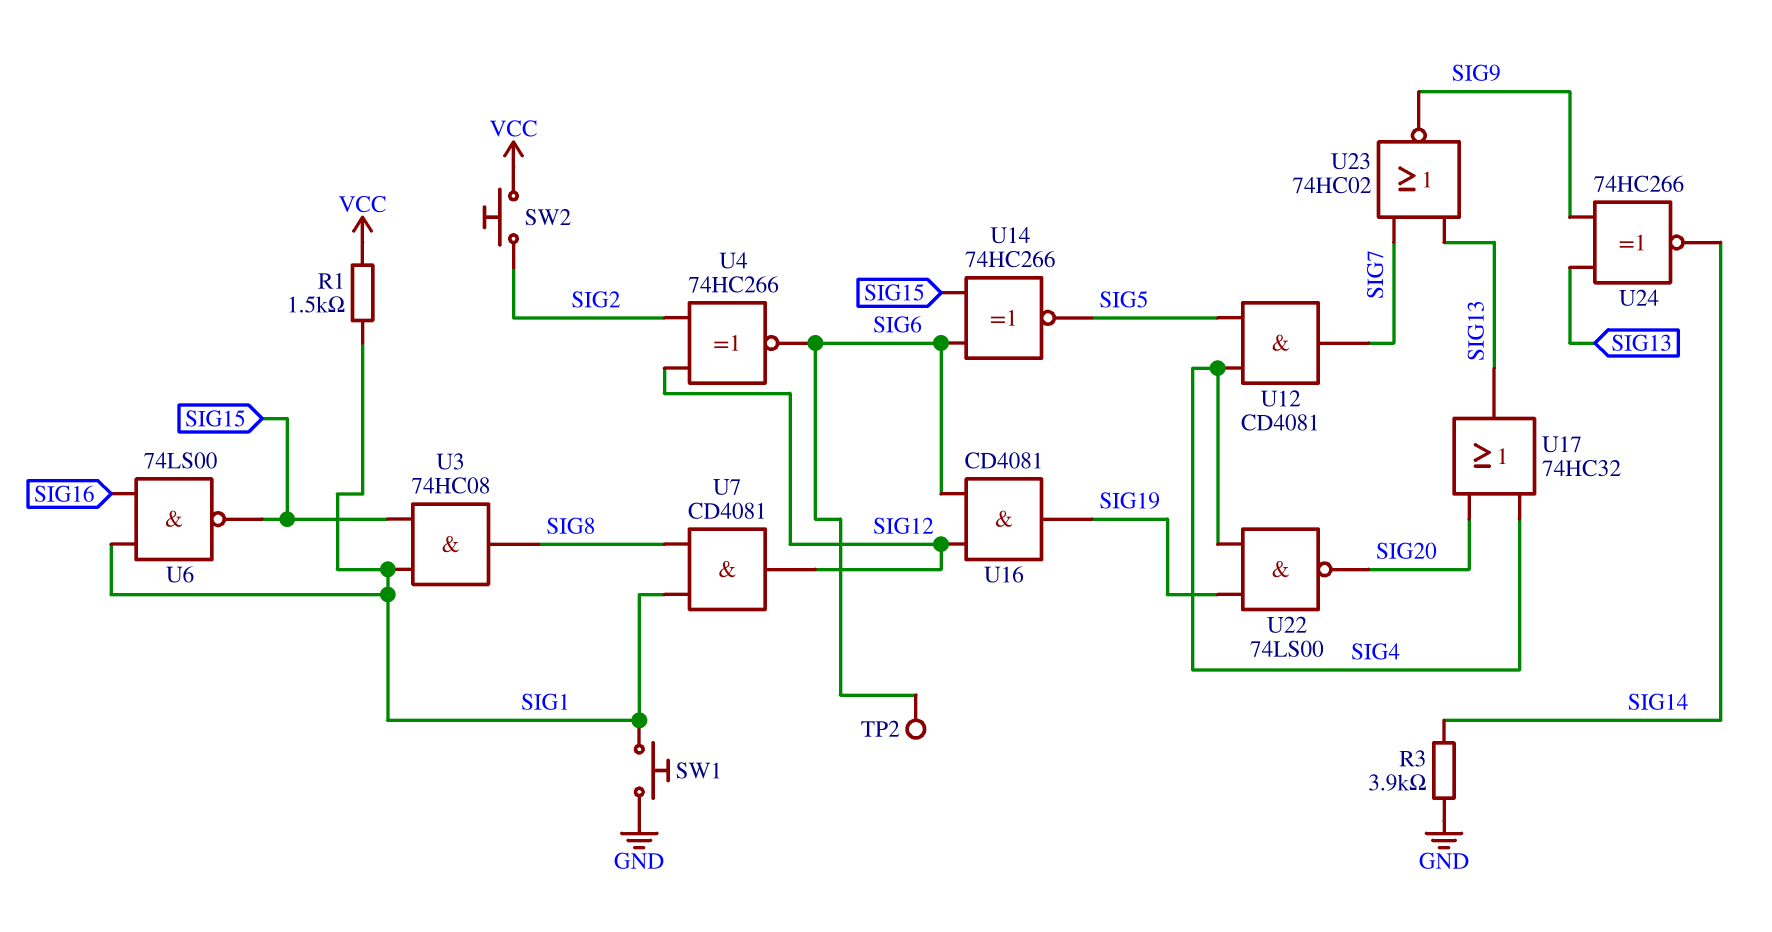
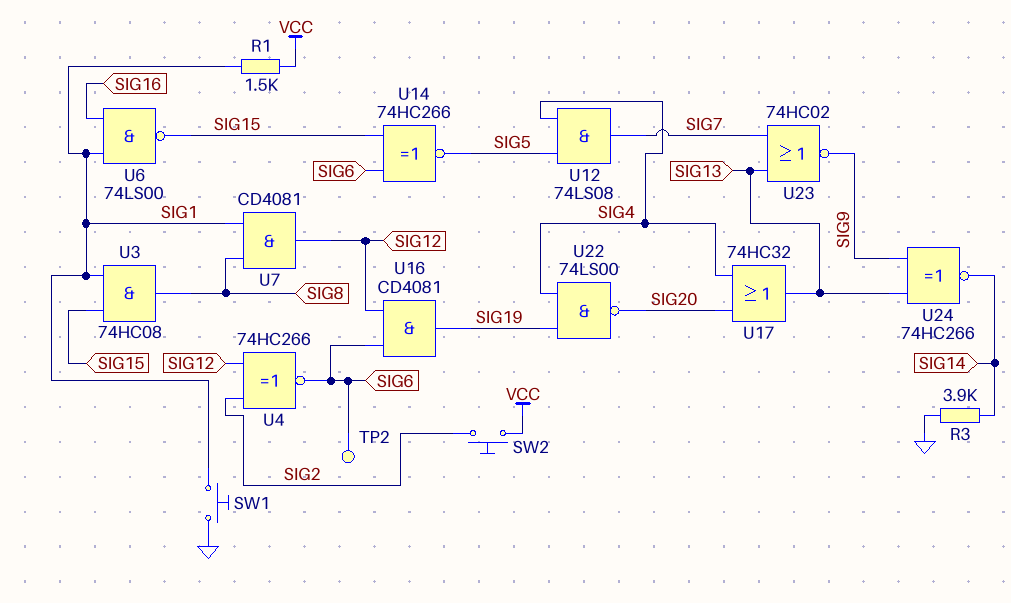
U12: AND CD4081 (in SIG4, in SIG5, out SIG7) -> AND 74LS08 (in SIG4, in SIG5, out SIG7)

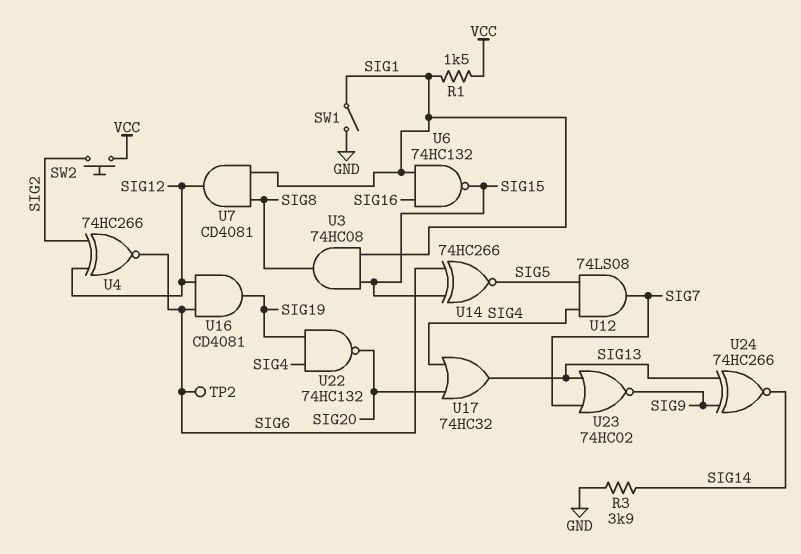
SW1: button (GND, SIG1) -> switch (GND, SIG1)
U6: NAND 74LS00 (in SIG1, in SIG16, out SIG15) -> NAND 74HC132 (in SIG1, in SIG16, out SIG15)
U22: NAND 74LS00 (in SIG4, in SIG19, out SIG20) -> NAND 74HC132 (in SIG4, in SIG19, out SIG20)

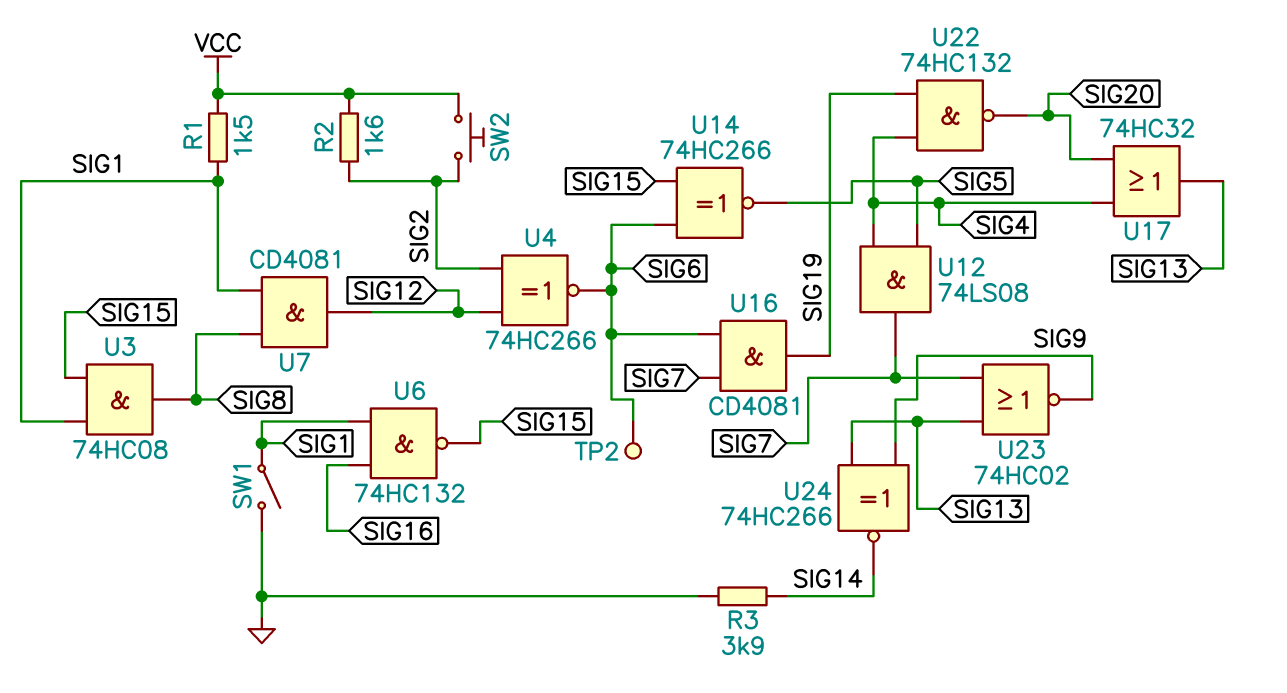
R2: none -> 1.6k (SIG2, VCC)
U16: AND CD4081 (in SIG6, in SIG12, out SIG19) -> AND CD4081 (in SIG6, in SIG7, out SIG19)

